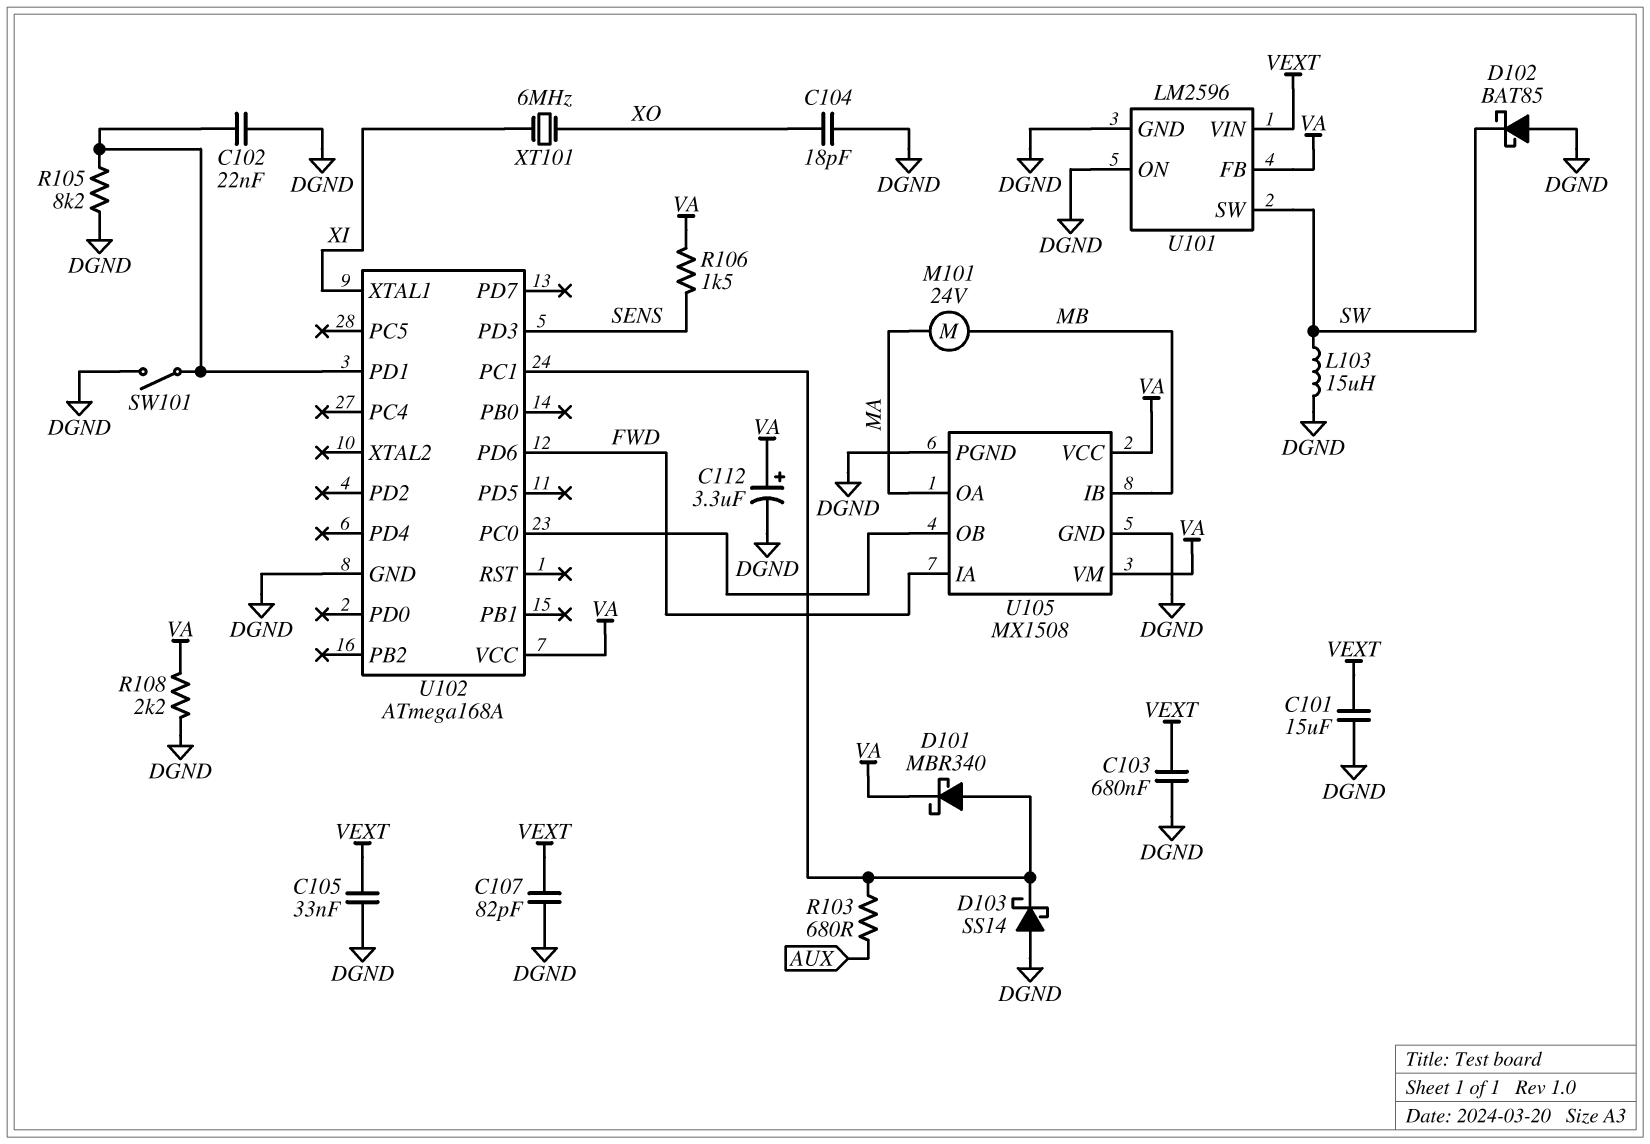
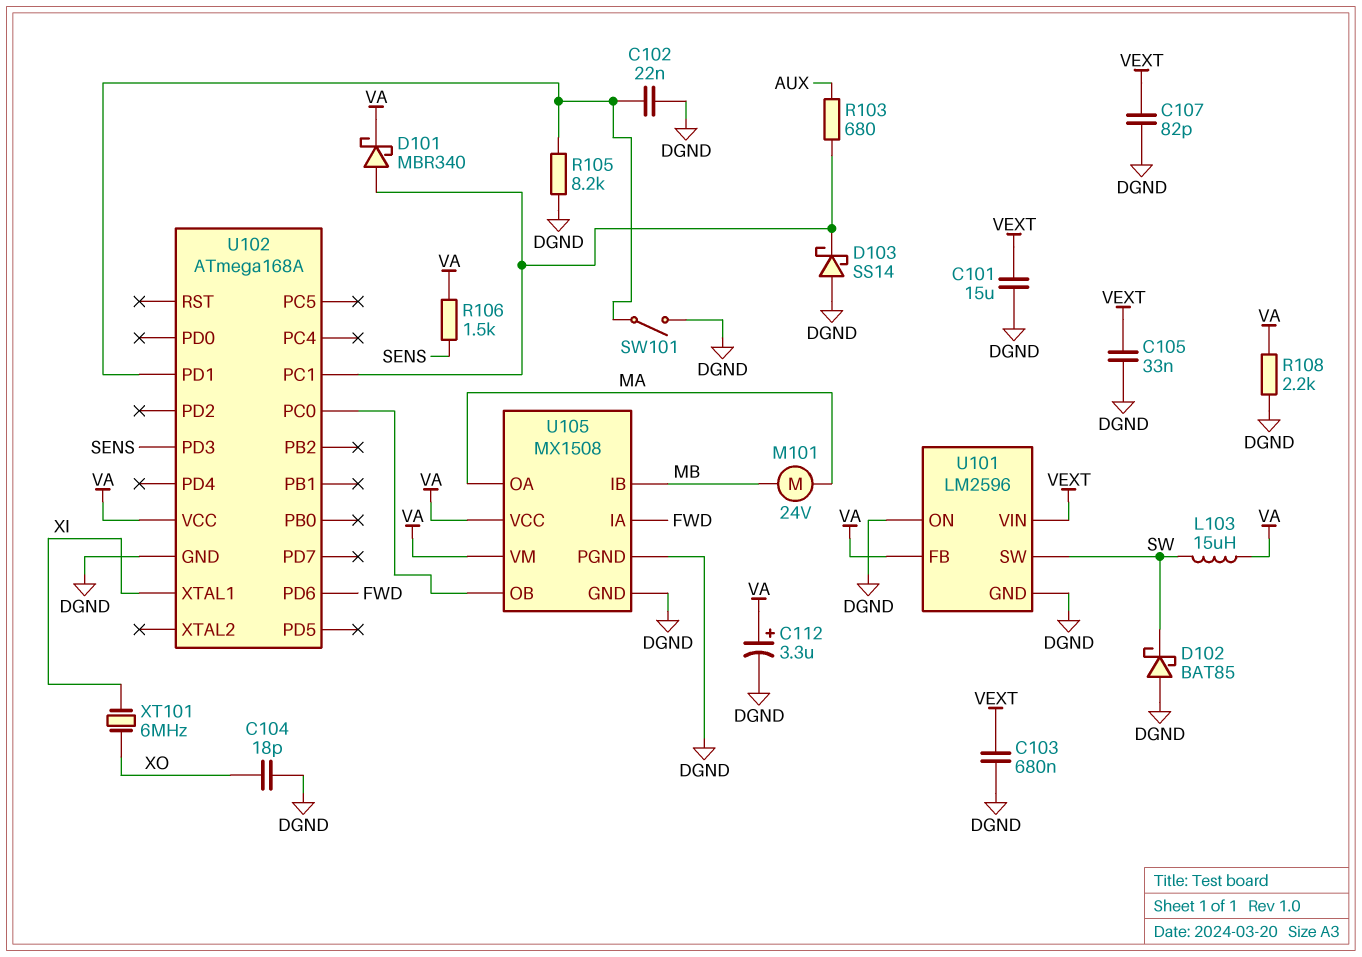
L103: 15uH (DGND, SW) -> 15uH (SW, VA)

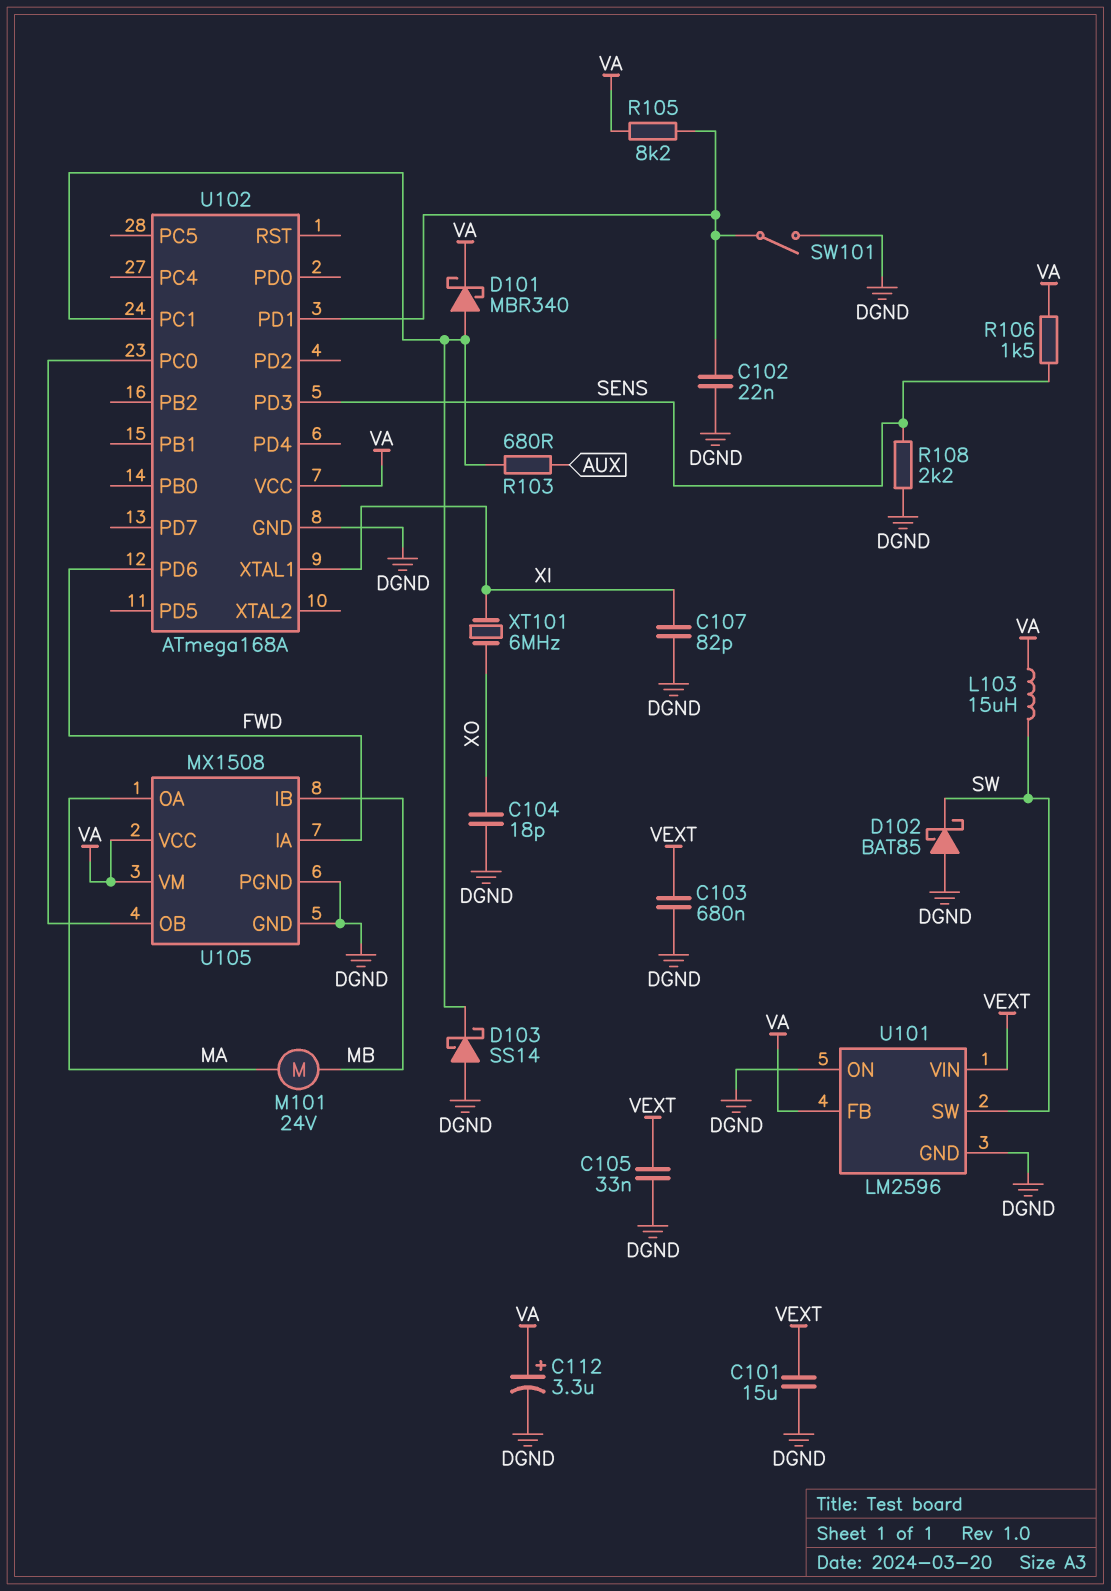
C107: 82pF (DGND, VEXT) -> 82pF (DGND, XI)
R105: 8.2k (DGND, U102/PD1) -> 8.2k (U102/PD1, VA)
R108: 2.2k (DGND, VA) -> 2.2k (DGND, SENS)

